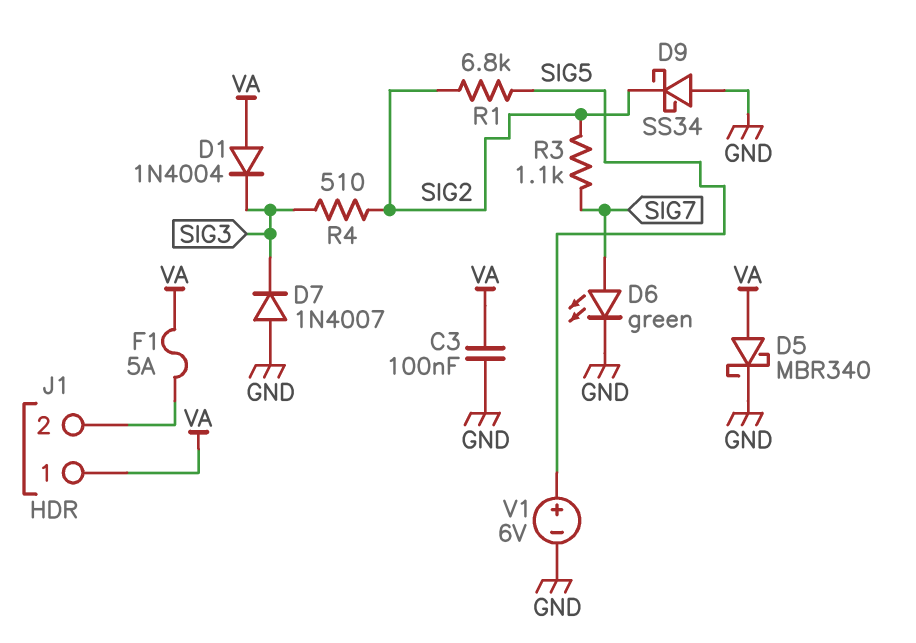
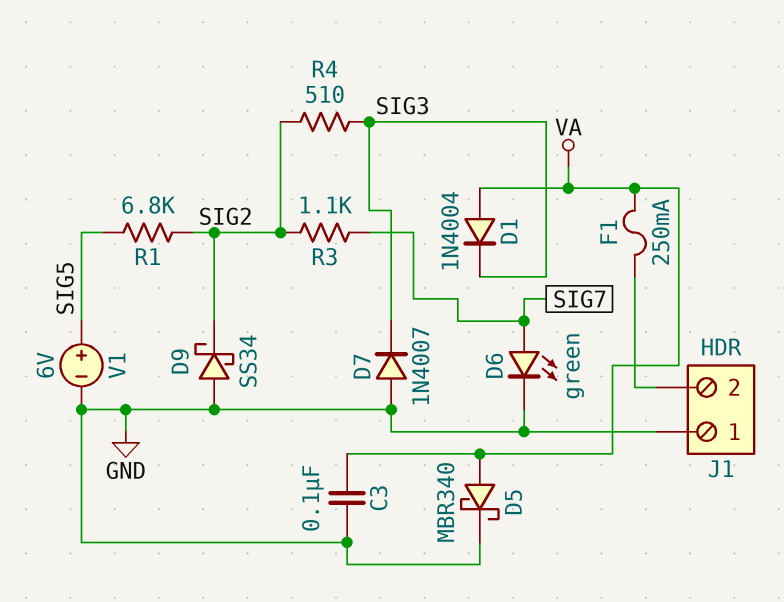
F1: 5A (J1/2, VA) -> 250mA (J1/2, VA)
J1 pin 1: VA -> GND

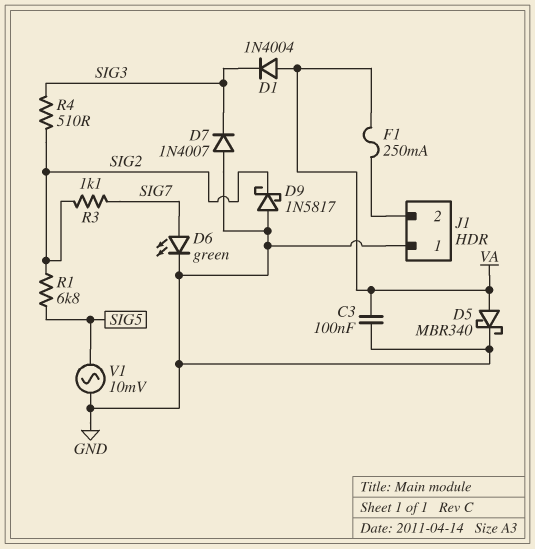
D9: schottky SS34 (A GND, K SIG2) -> schottky 1N5817 (A GND, K SIG2)
V1: 6V (plus SIG5, minus GND) -> AC 10mV (GND, SIG5)

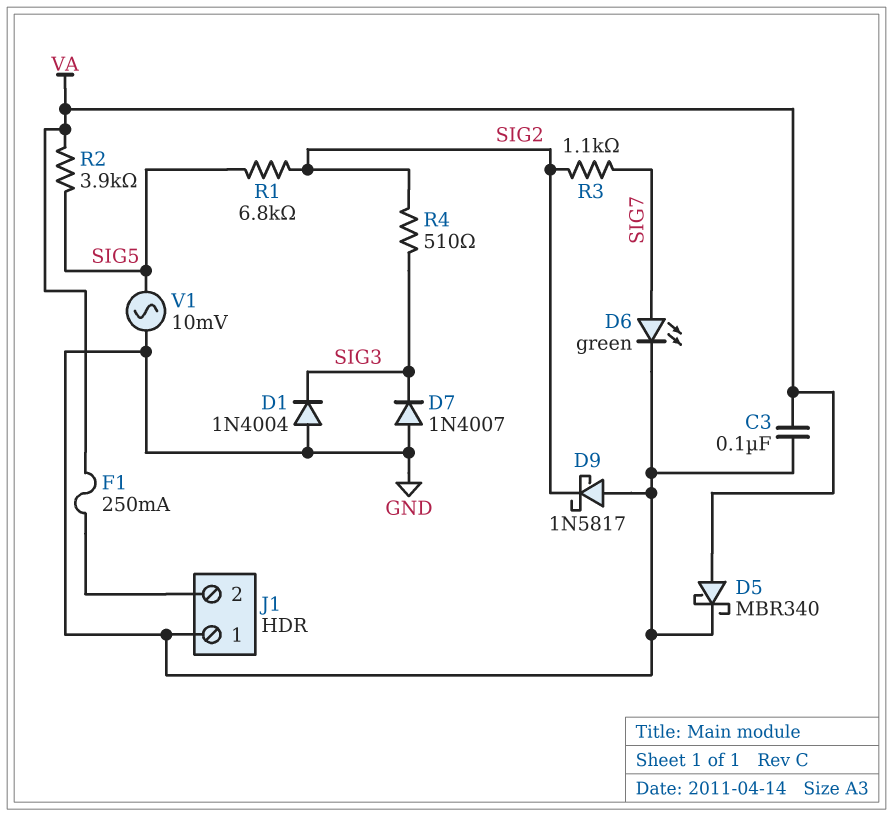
D1: diode 1N4004 (A VA, K SIG3) -> diode 1N4004 (A GND, K SIG3)
R2: none -> 3.9k (SIG5, VA)

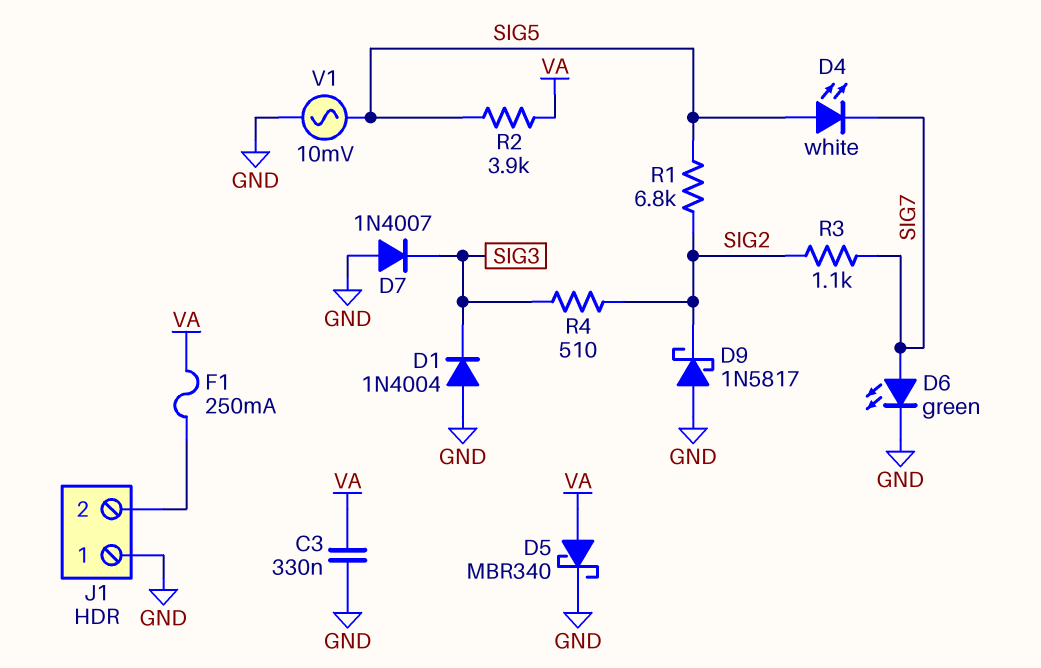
C3: 100nF (GND, VA) -> 330nF (GND, VA)
D4: none -> LED white (A SIG5, K SIG7)

